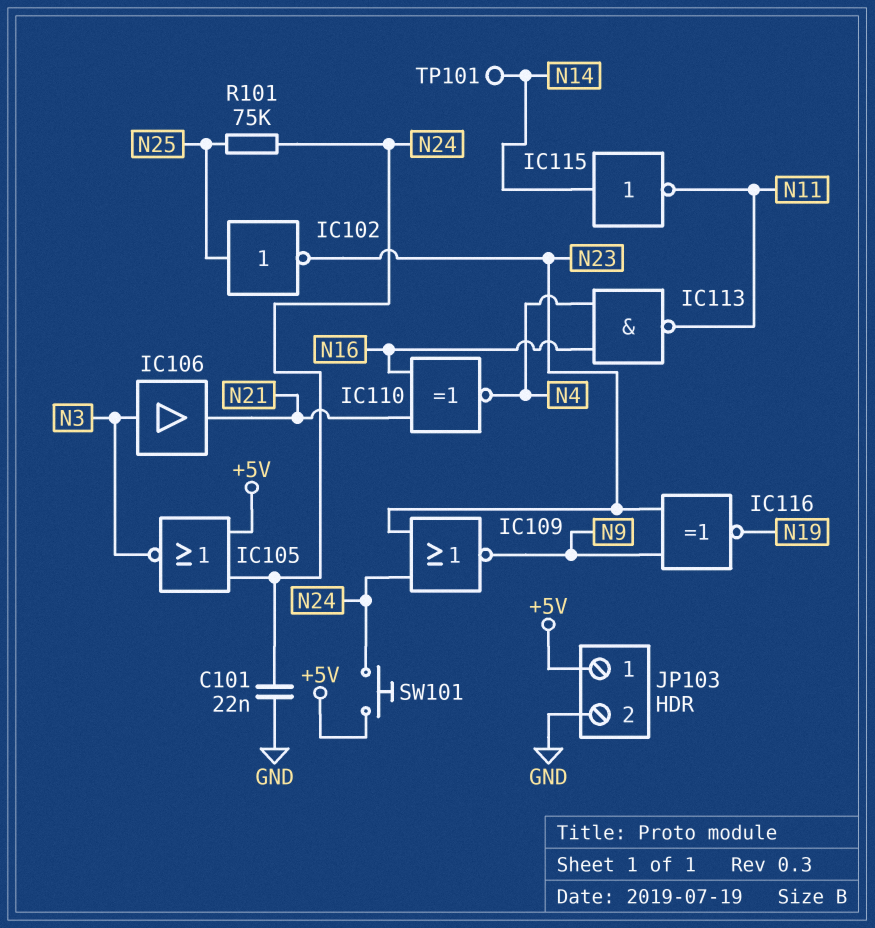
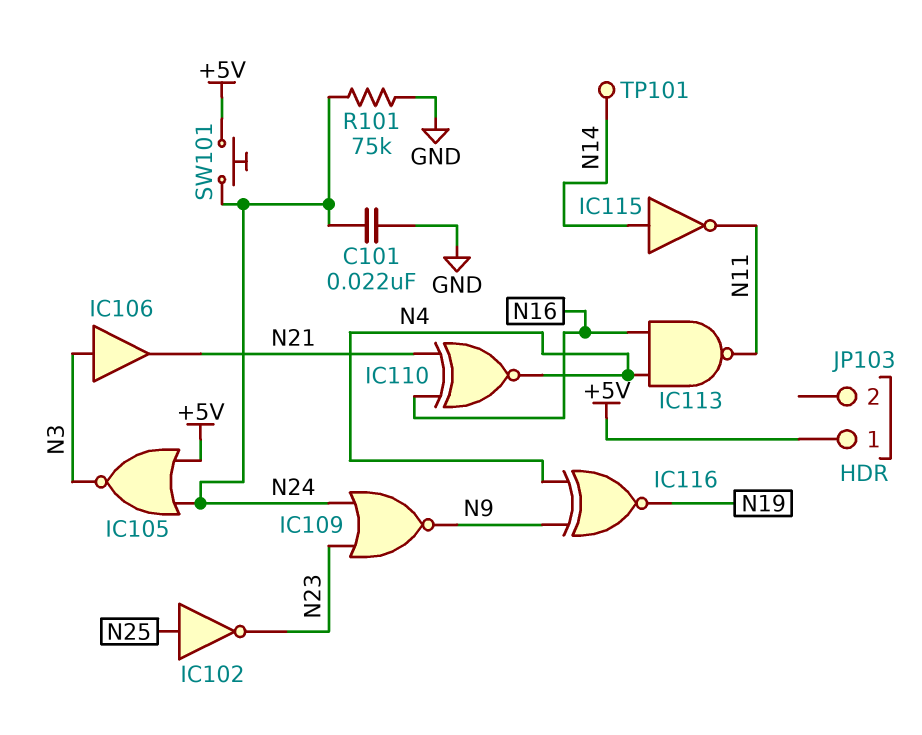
IC116: XNOR (in N9, in N23, out N19) -> XNOR (in N4, in N9, out N19)
JP103 pin 2: GND -> none
R101: 75k (N24, N25) -> 75k (GND, N24)

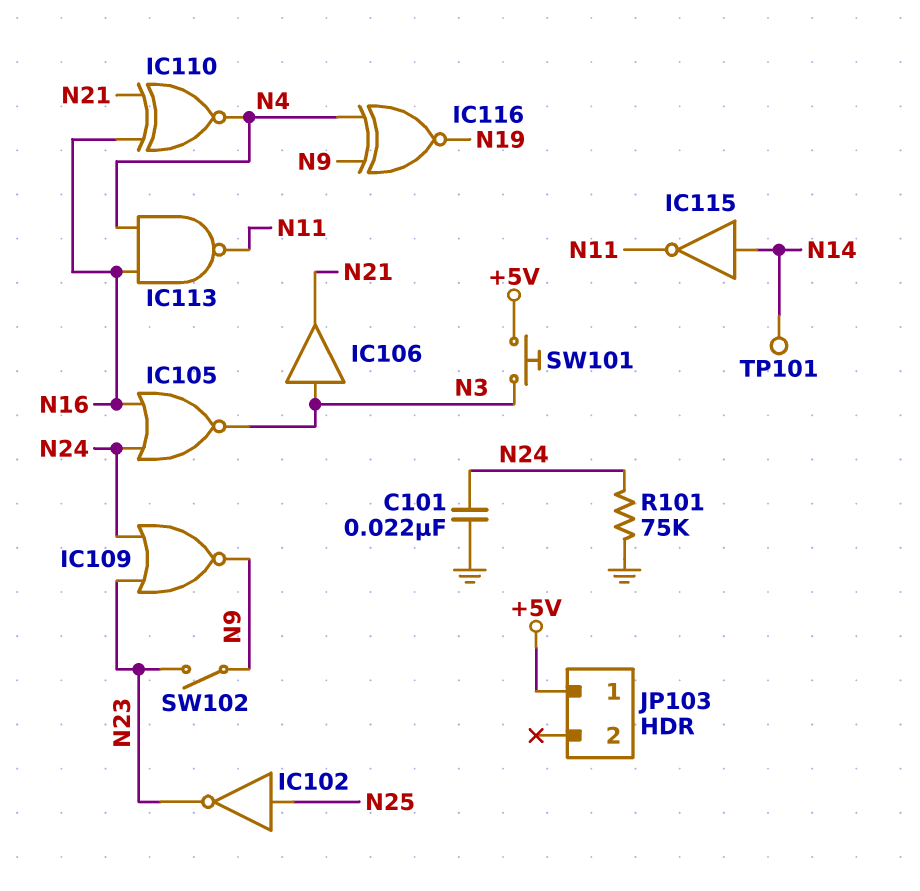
IC105: NOR (in +5V, in N24, out N3) -> NOR (in N16, in N24, out N3)
SW101: button (+5V, N24) -> button (+5V, N3)
SW102: none -> switch (N9, N23)

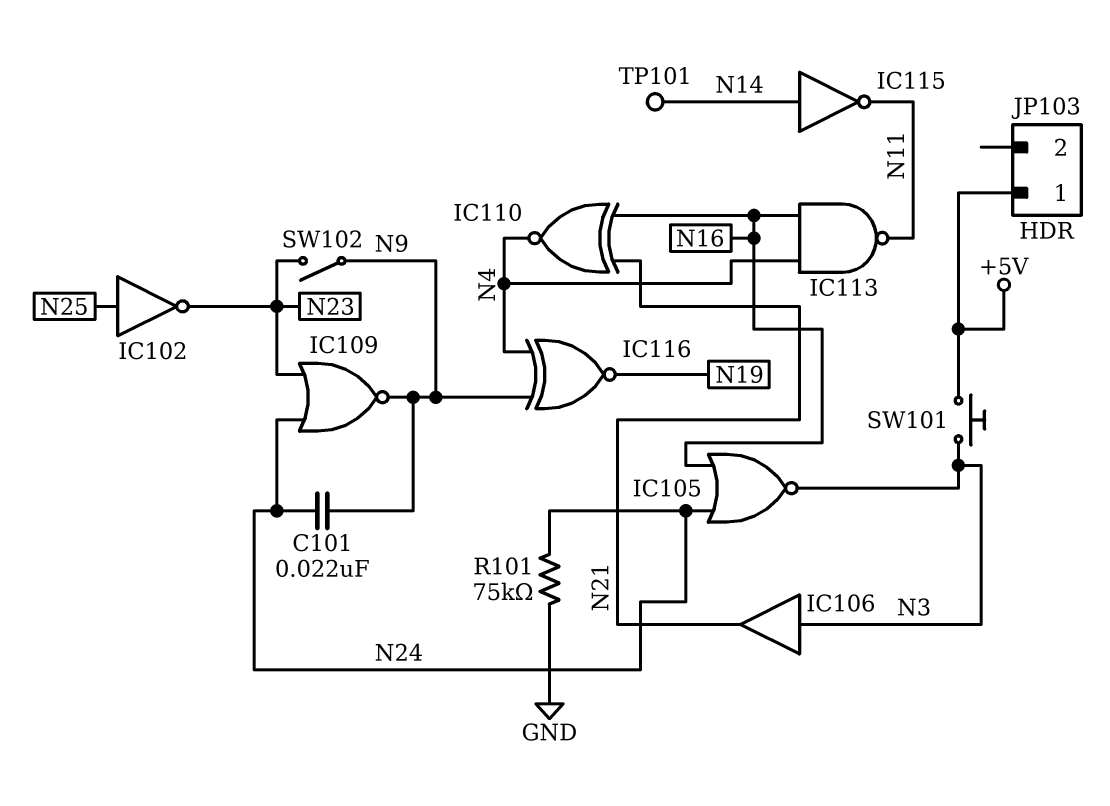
C101: 22nF (GND, N24) -> 22nF (N9, N24)

